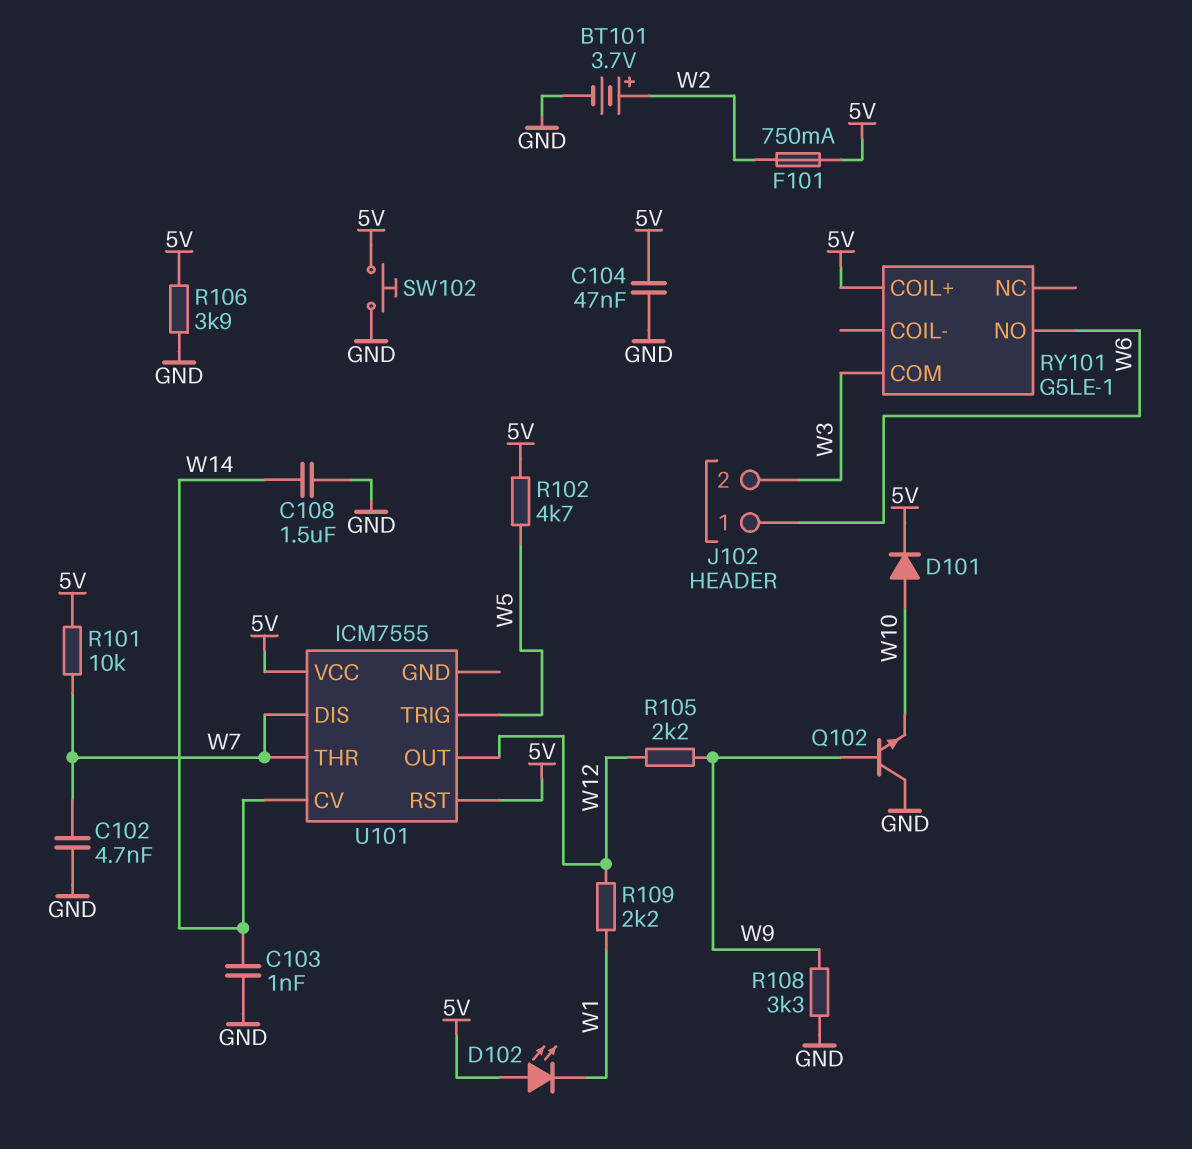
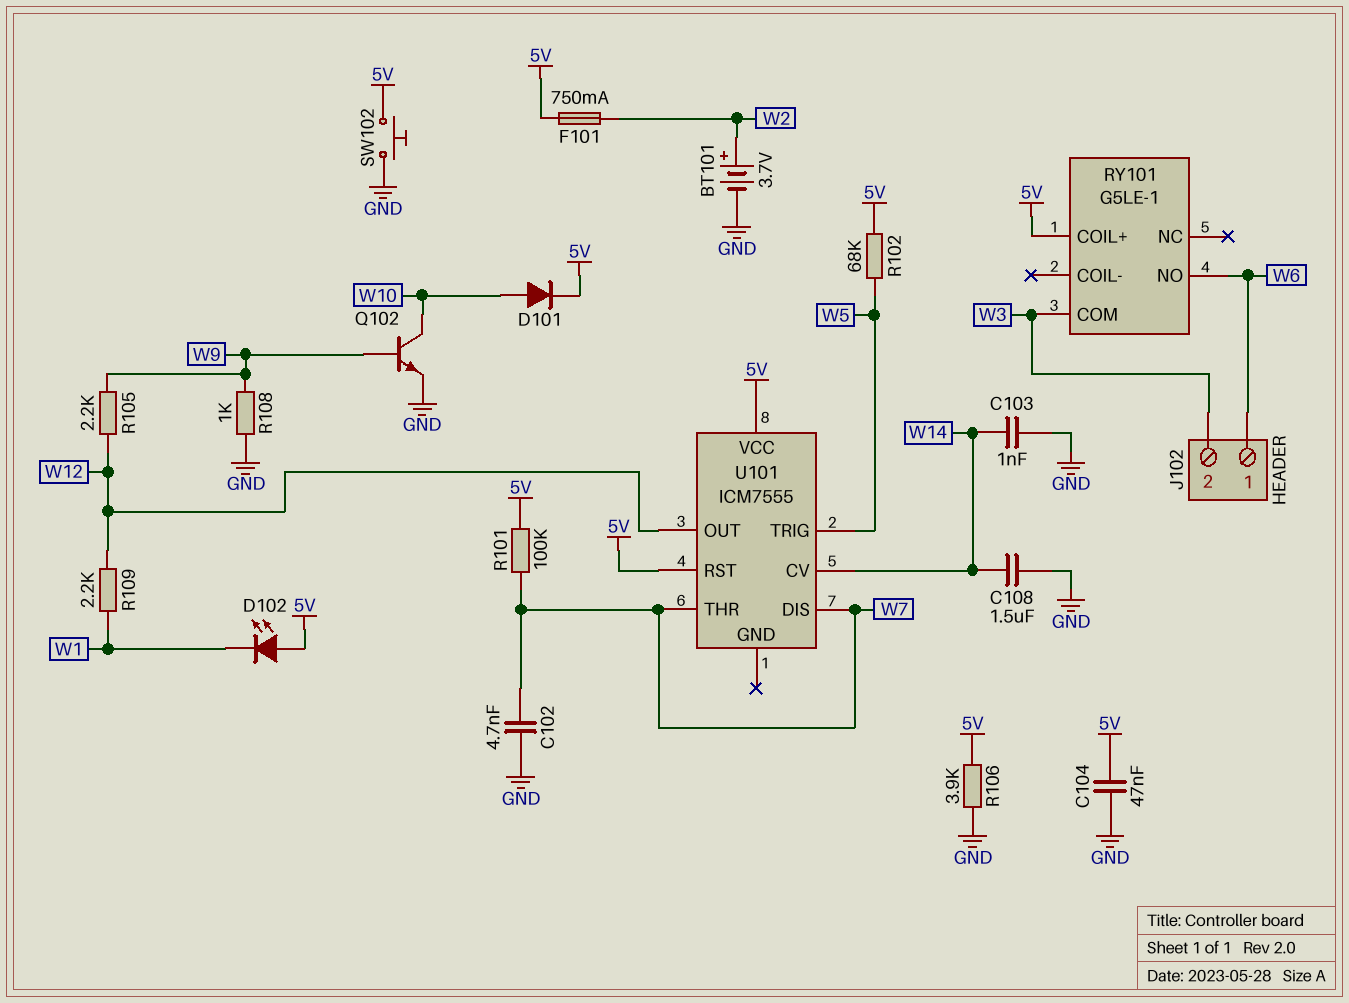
Q102: NPN (B W9, C GND, E W10) -> NPN (B W9, C W10, E GND)
R101: 10k (5V, W7) -> 100k (5V, W7)
R102: 4.7k (5V, W5) -> 68k (5V, W5)
R108: 3.3k (GND, W9) -> 1k (GND, W9)

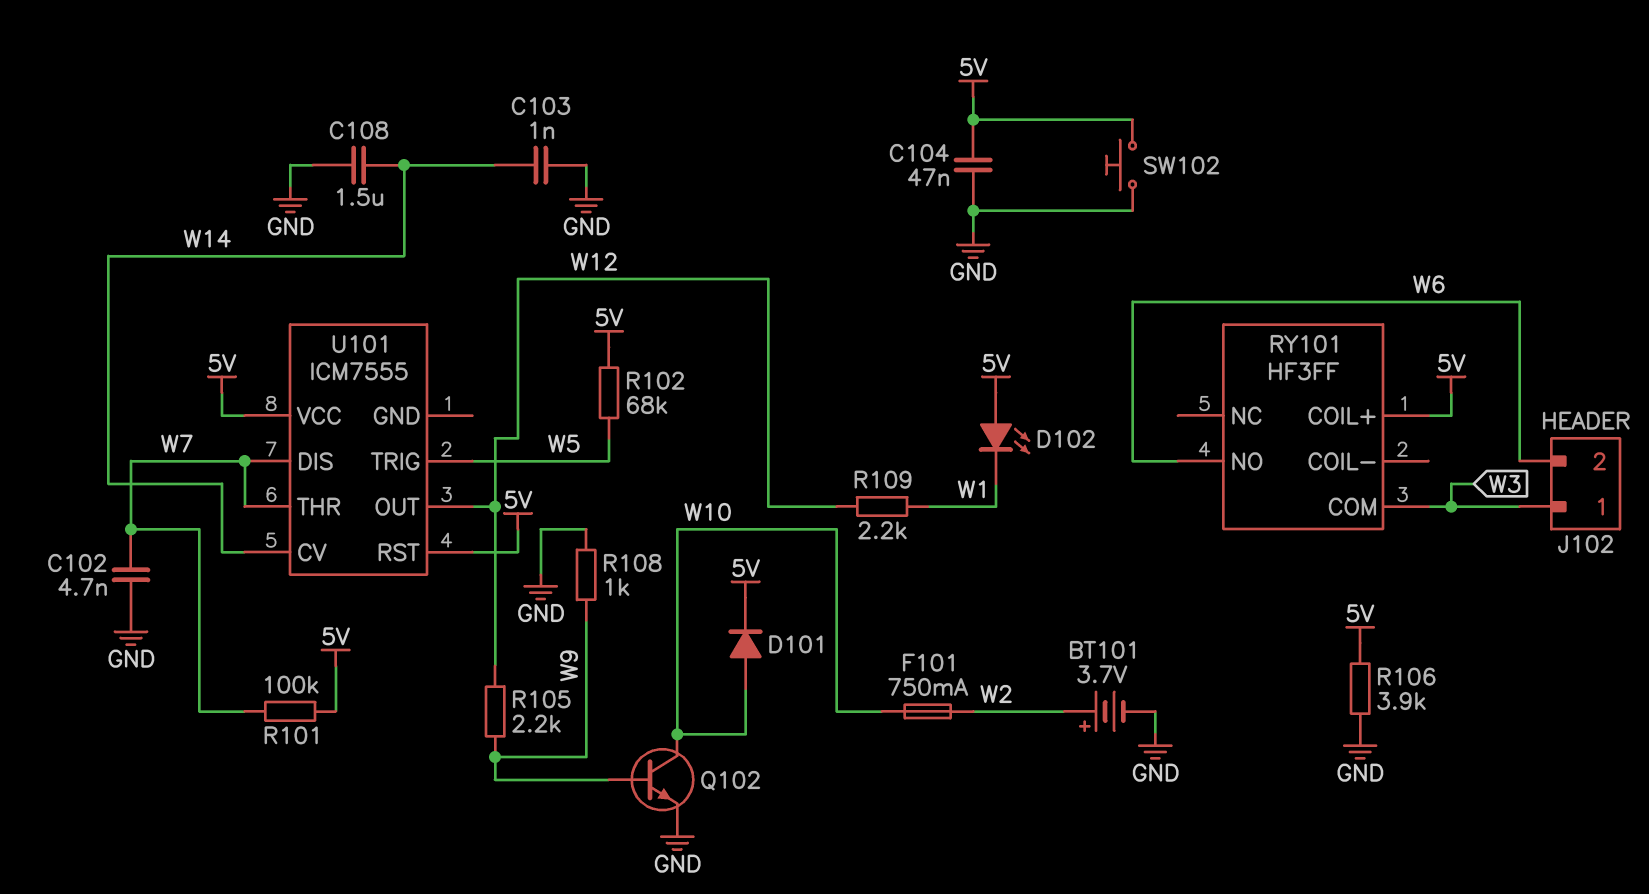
F101: 750mA (5V, W2) -> 750mA (W2, W10)
J102 pin 1: W6 -> W3
J102 pin 2: W3 -> W6
RY101: G5LE-1 -> HF3FF

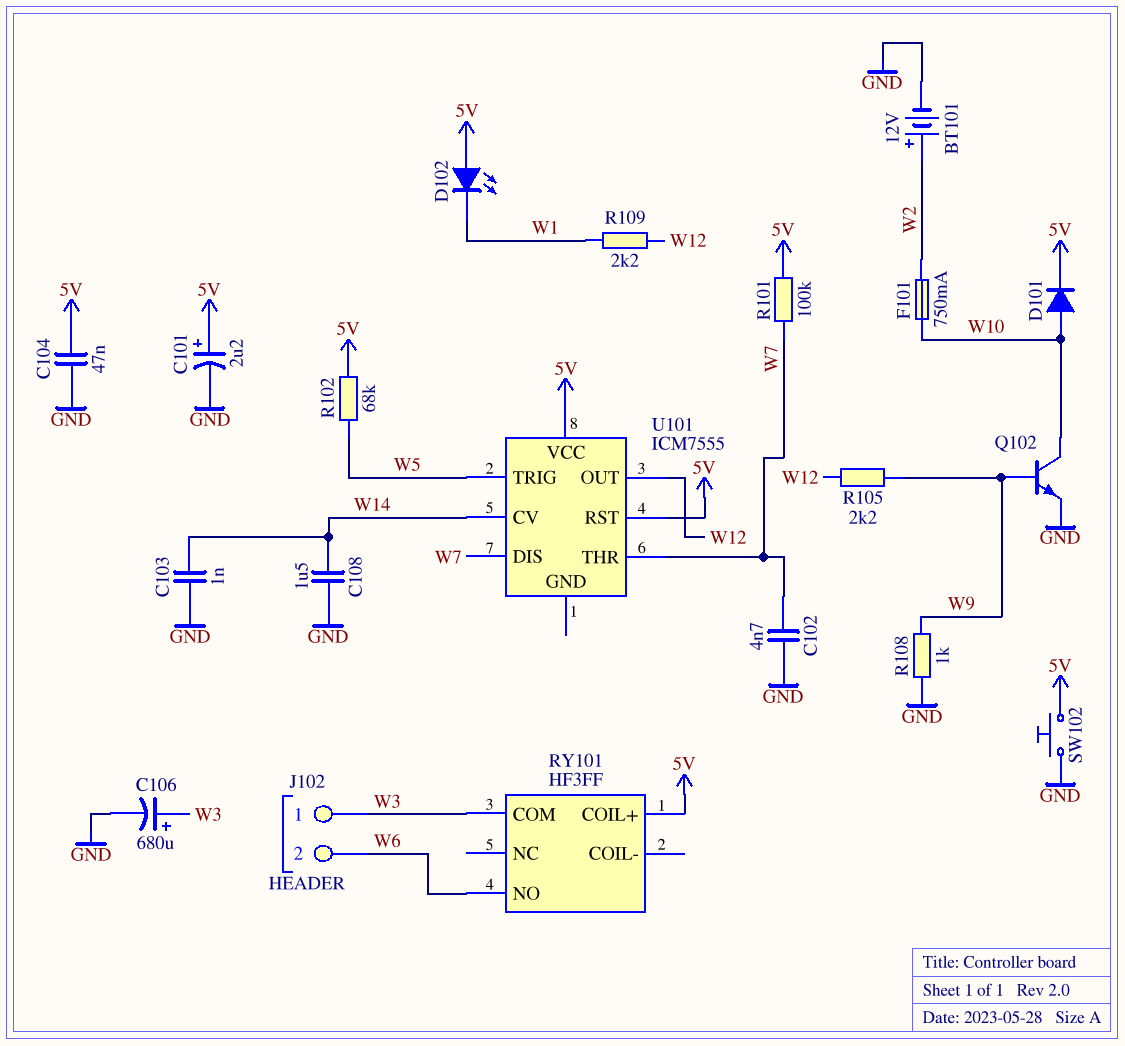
BT101: 3.7V (plus W2, minus GND) -> 12V (plus W2, minus GND)
C101: none -> 2.2uF (plus 5V, minus GND)
C106: none -> 680uF (plus W3, minus GND)
R106: 3.9k (5V, GND) -> none

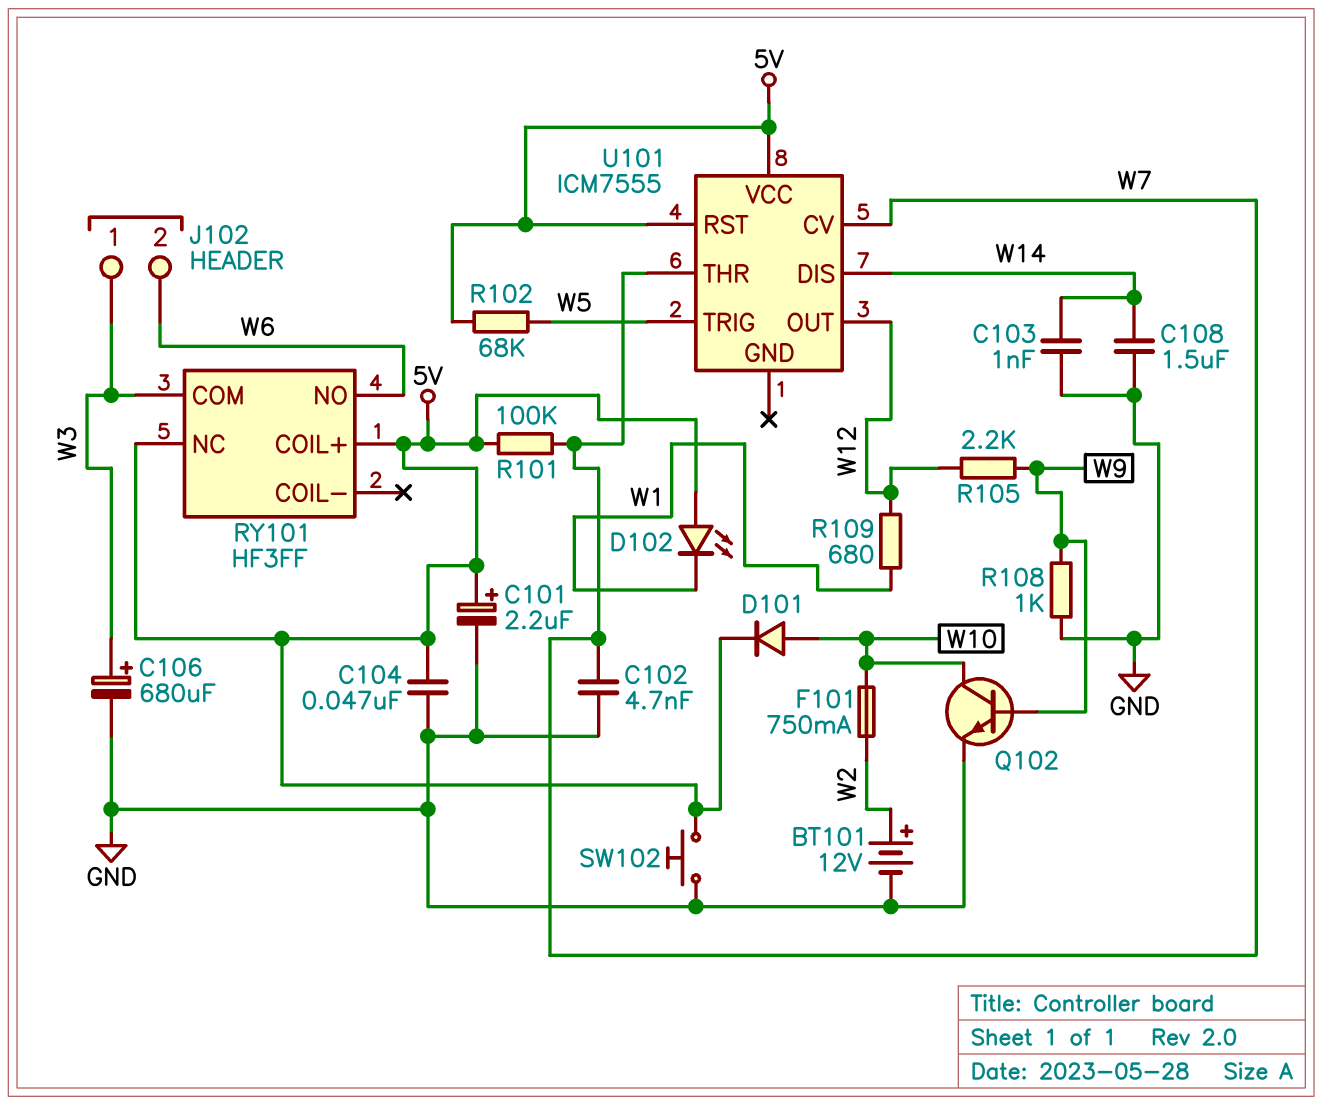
R109: 2.2k (W1, W12) -> 680 (W1, W12)
RY101 pin NC: none -> 5V
U101 pin CV: W14 -> W7
U101 pin DIS: W7 -> W14

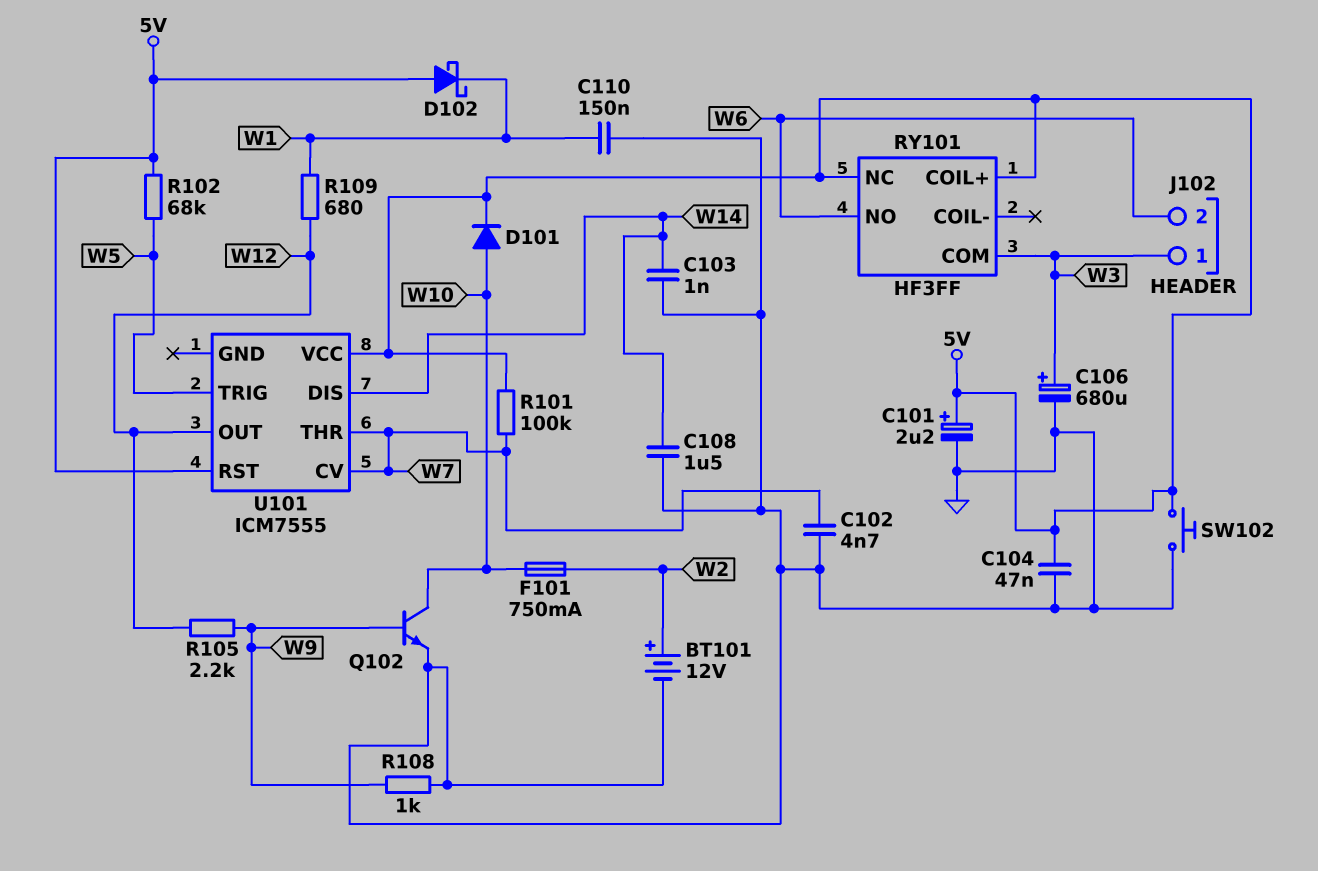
C110: none -> 150nF (GND, W1)
D102: LED (A 5V, K W1) -> schottky (A 5V, K W1)

